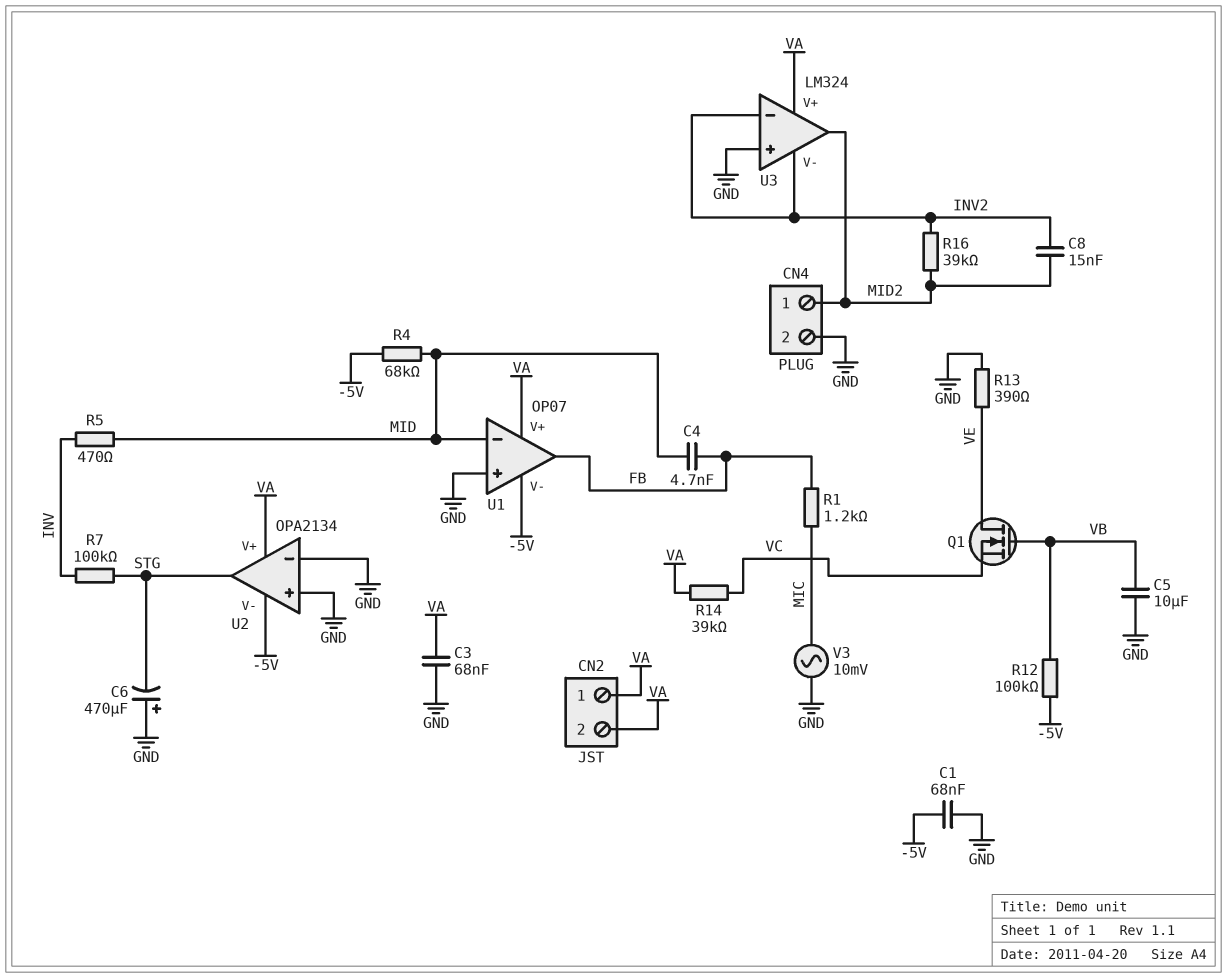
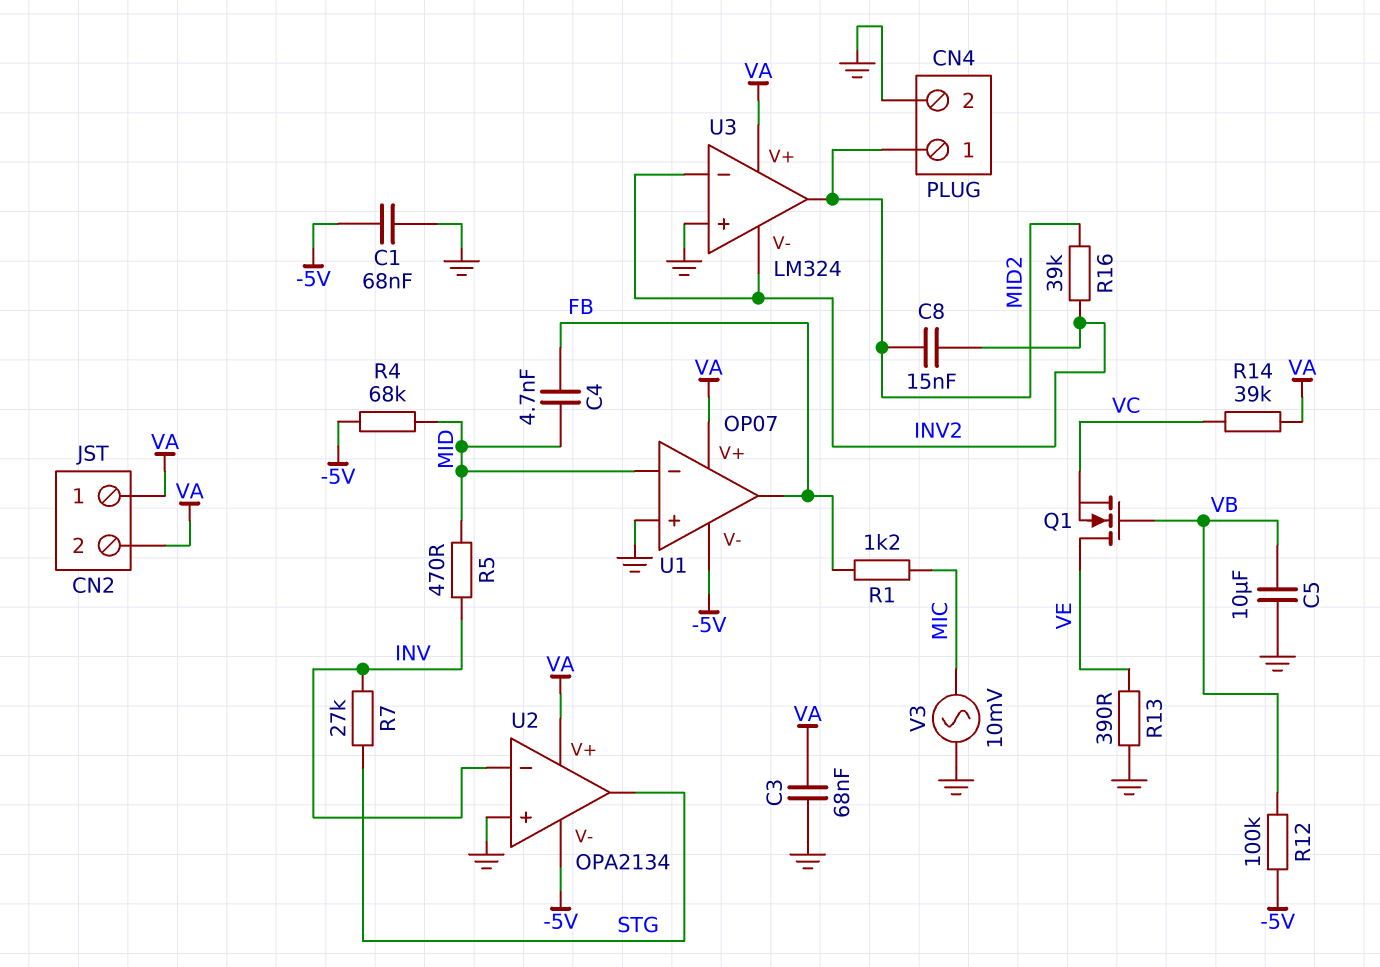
C6: 470uF (plus GND, minus STG) -> none
R7: 100k (INV, STG) -> 27k (INV, STG)
U2 pin in-: GND -> INV

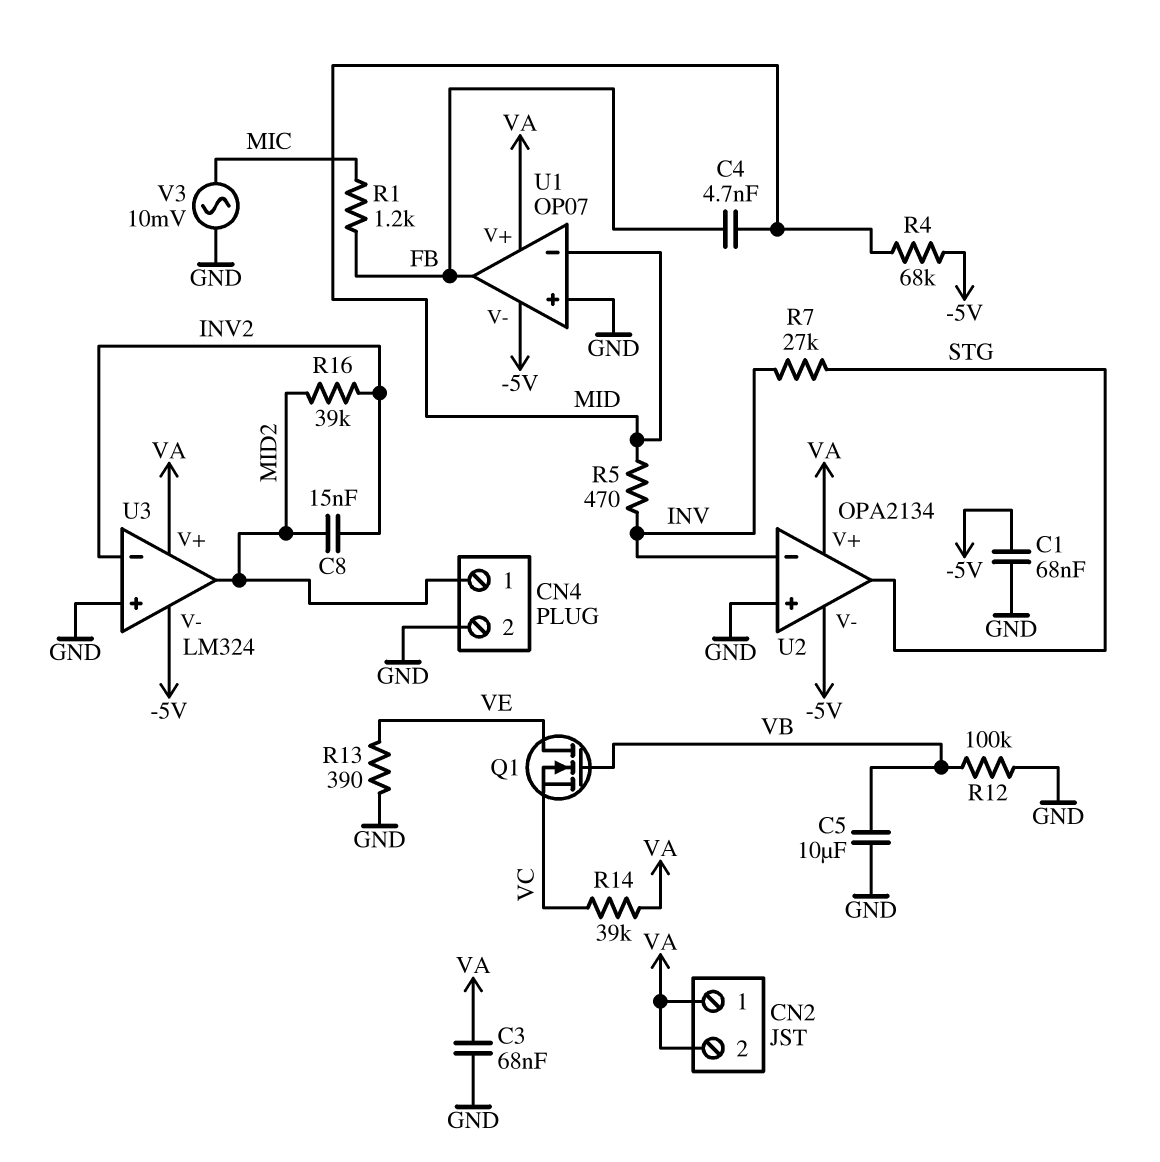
R12: 100k (-5V, VB) -> 100k (GND, VB)
U3 pin V-: INV2 -> -5V

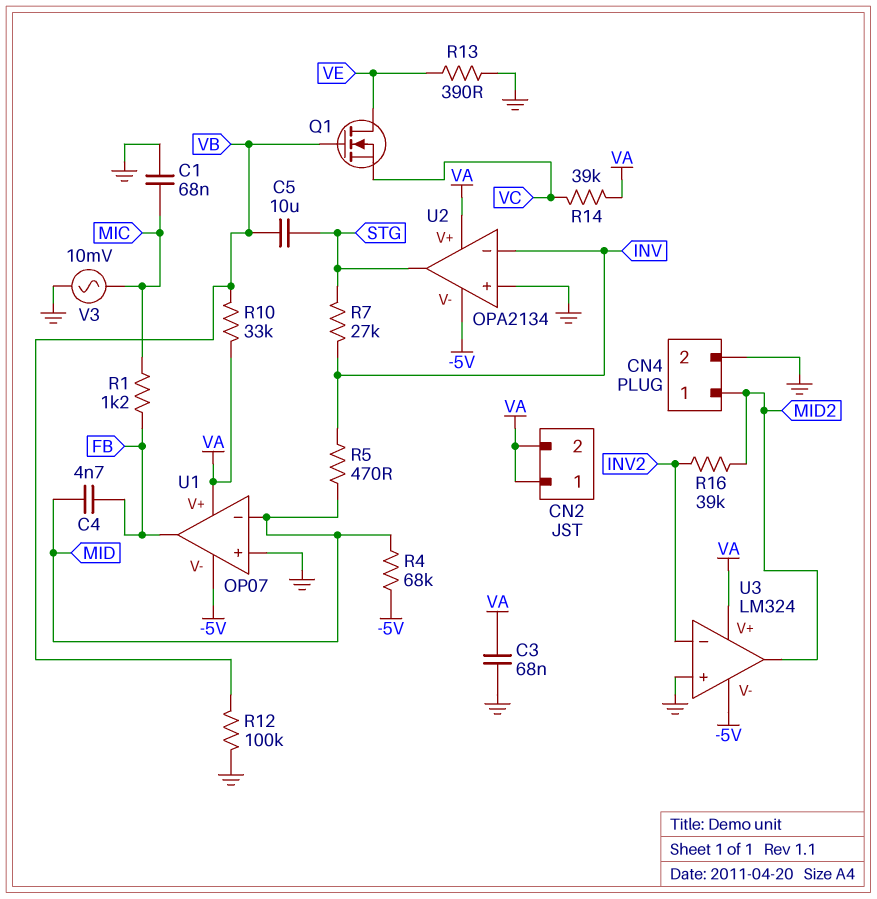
C1: 68nF (-5V, GND) -> 68nF (GND, MIC)
C5: 10uF (GND, VB) -> 10uF (STG, VB)
C8: 15nF (INV2, MID2) -> none
R10: none -> 33k (VA, VB)

